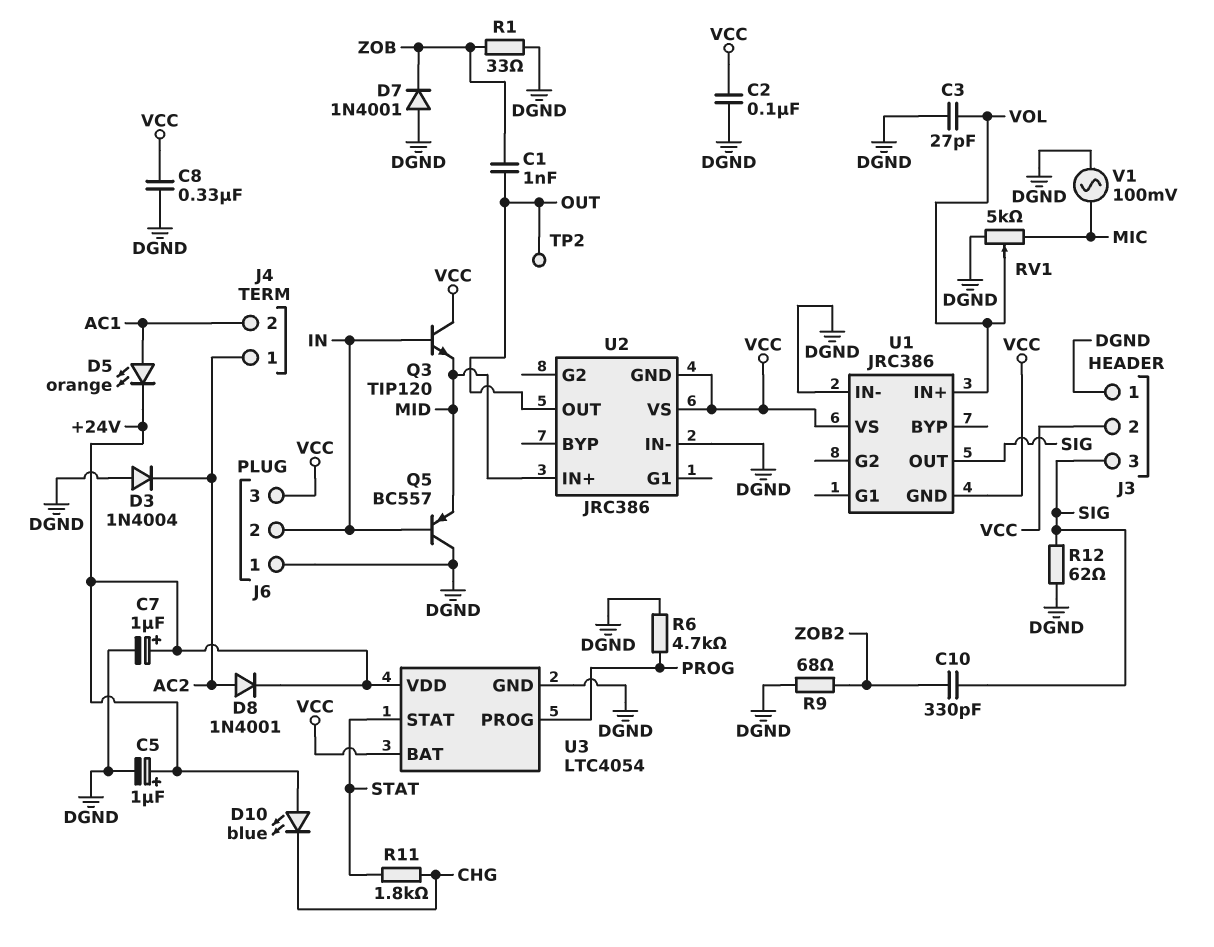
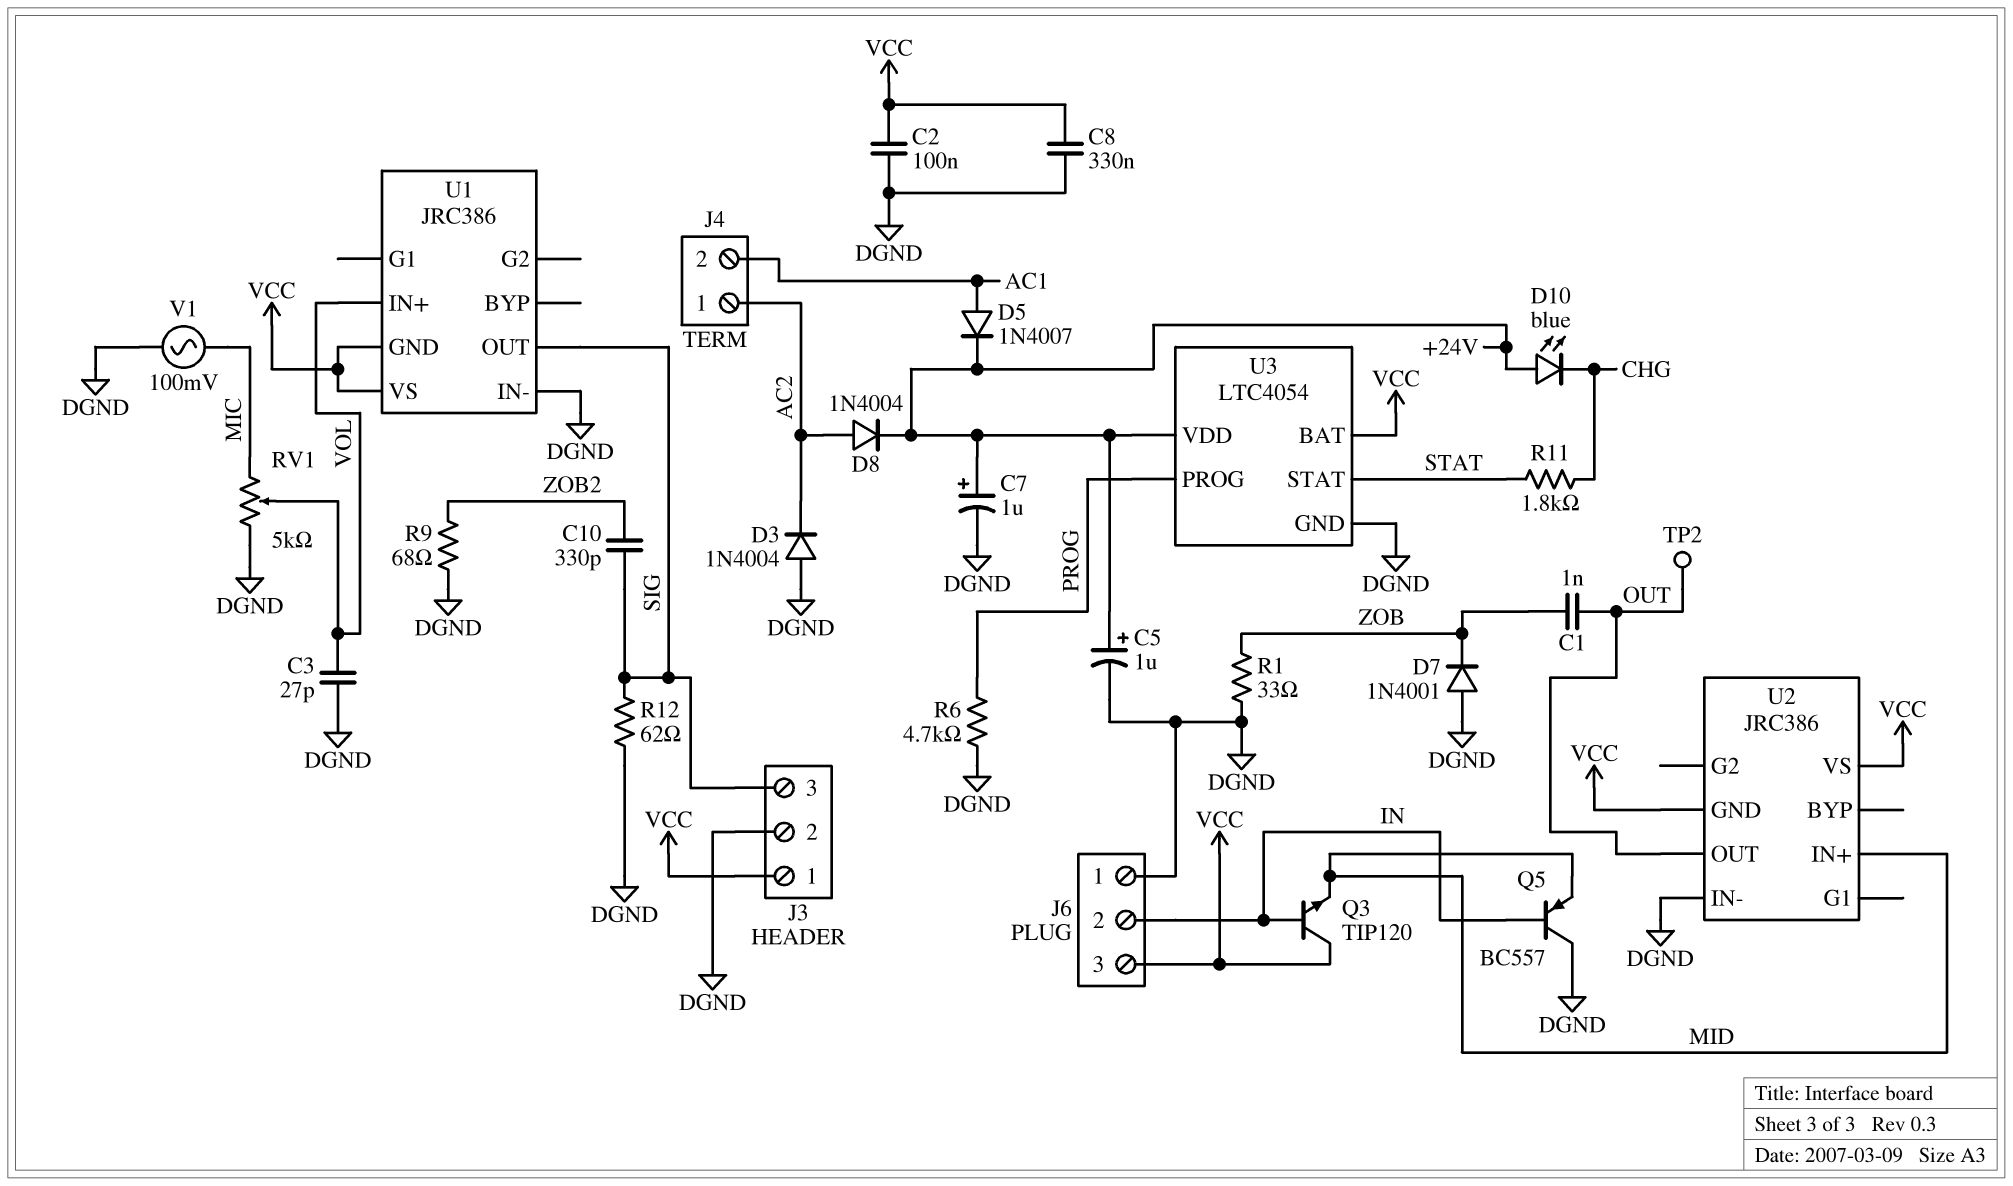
D5: LED orange (A AC1, K +24V) -> diode 1N4007 (A AC1, K +24V)
D8: diode 1N4001 (A AC2, K +24V) -> diode 1N4004 (A AC2, K +24V)
J3 pin 1: DGND -> VCC
J3 pin 2: VCC -> DGND

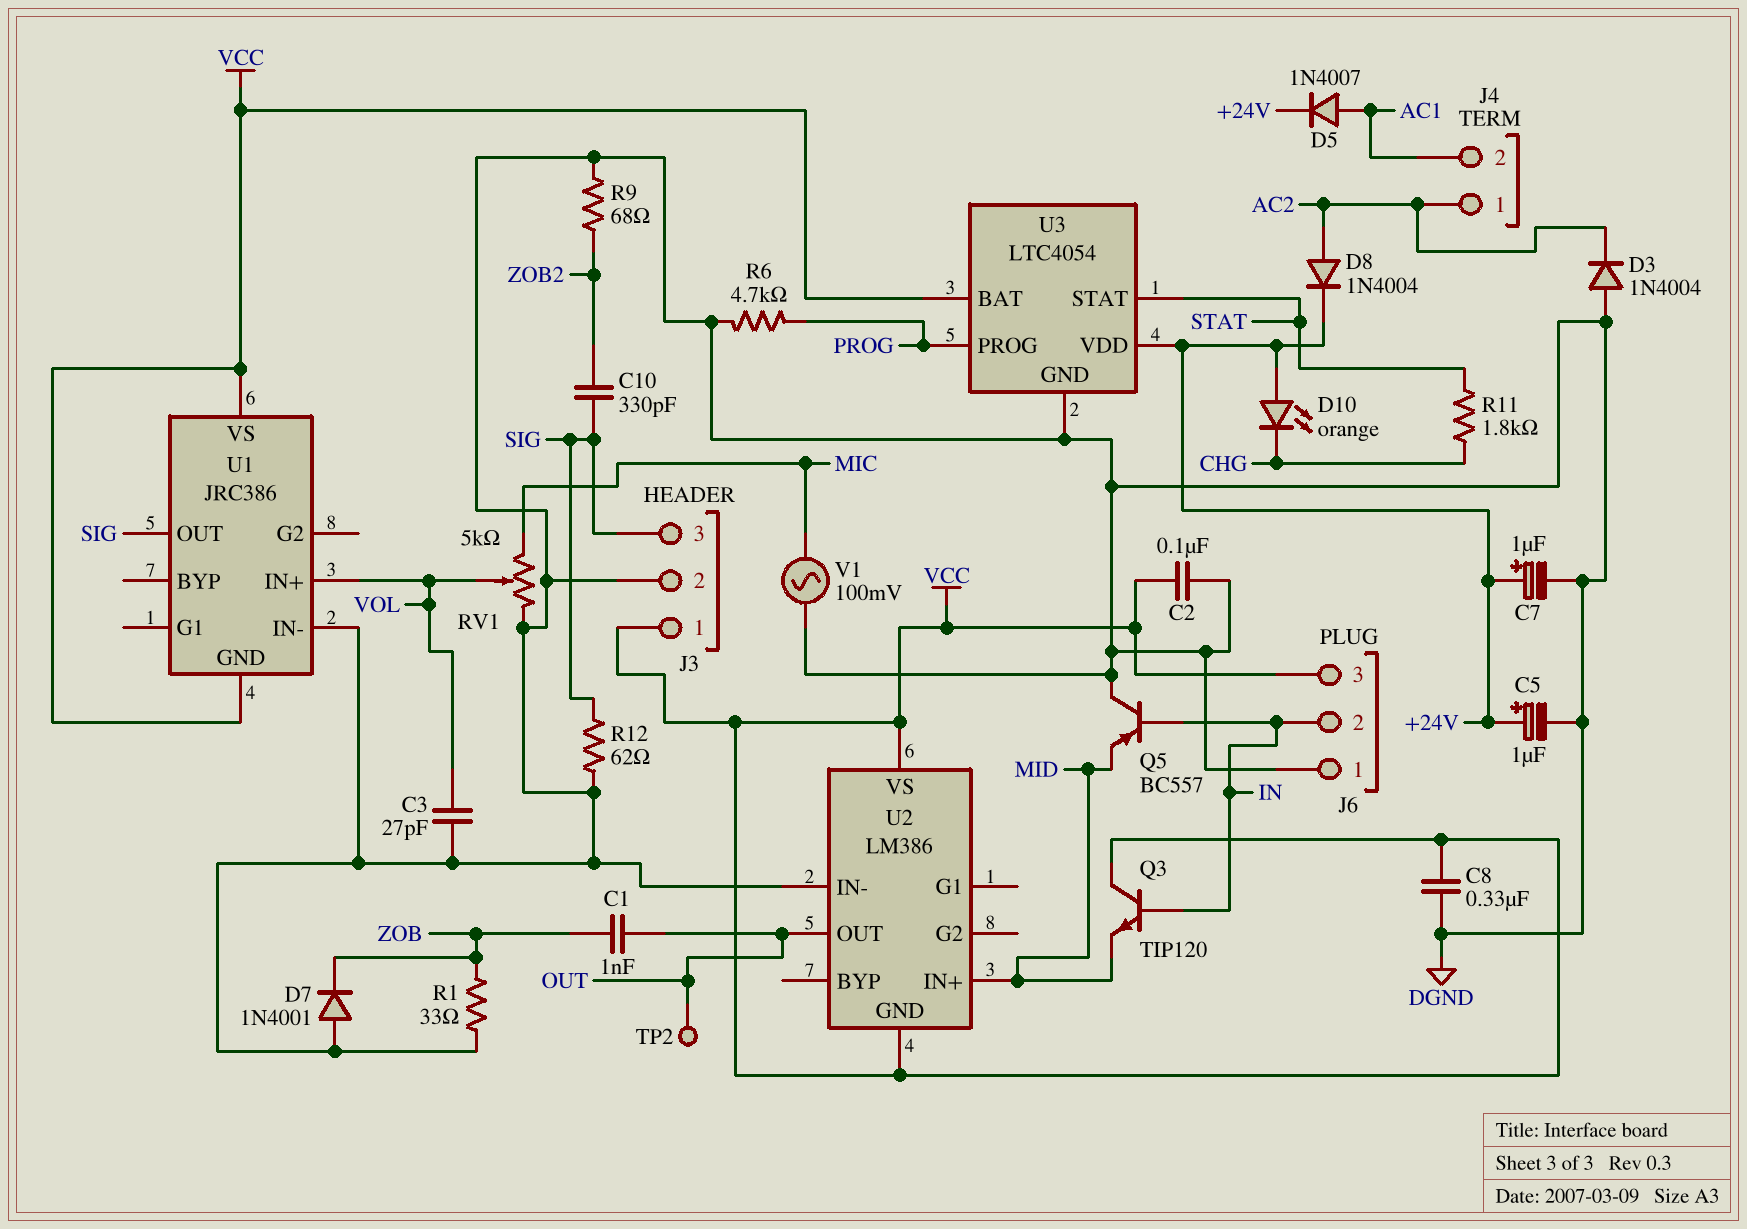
D10: LED blue (A +24V, K CHG) -> LED orange (A +24V, K CHG)
U2: JRC386 -> LM386

